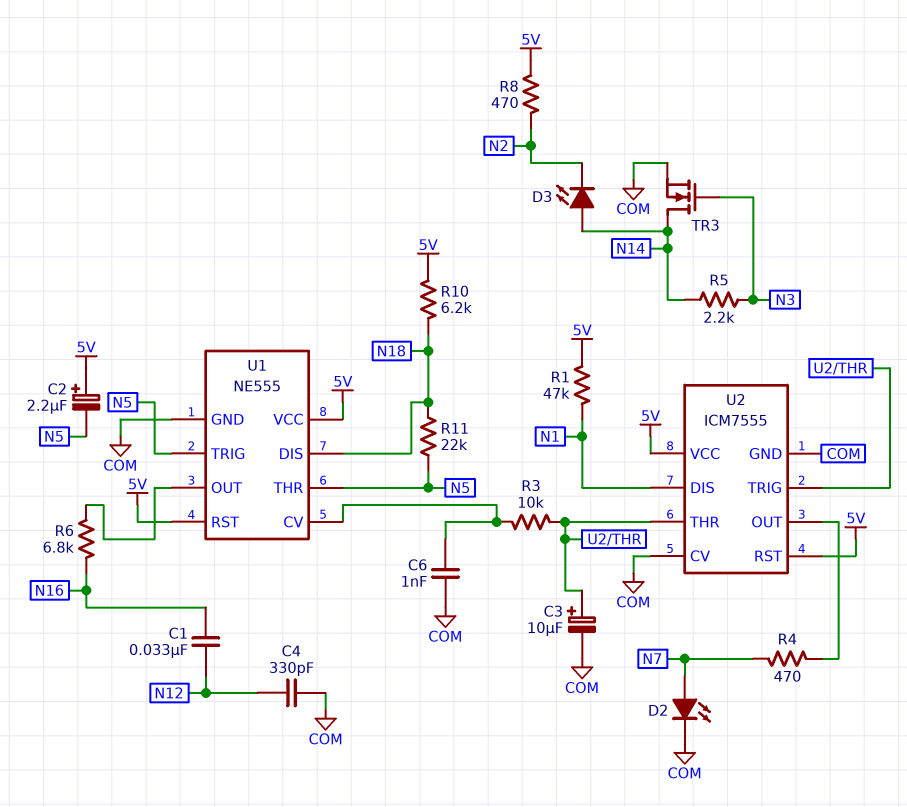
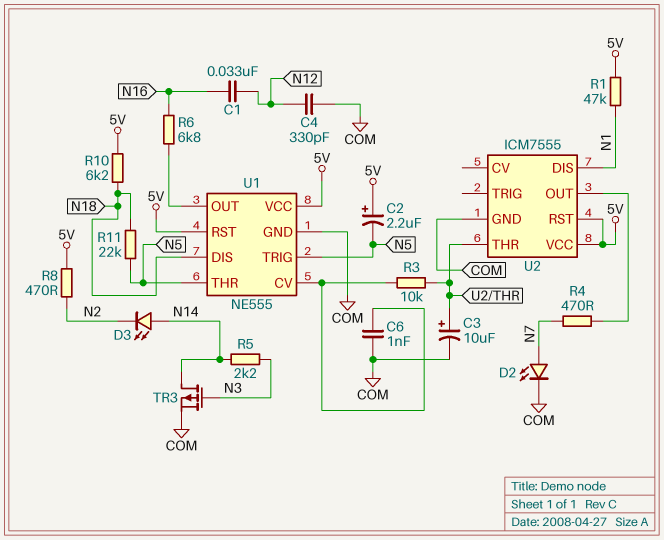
TR3: NMOS (G N3, D N14, S COM) -> PMOS (G N3, D N14, S COM)
U2 pin CV: COM -> none
U2 pin TRIG: U2/THR -> none

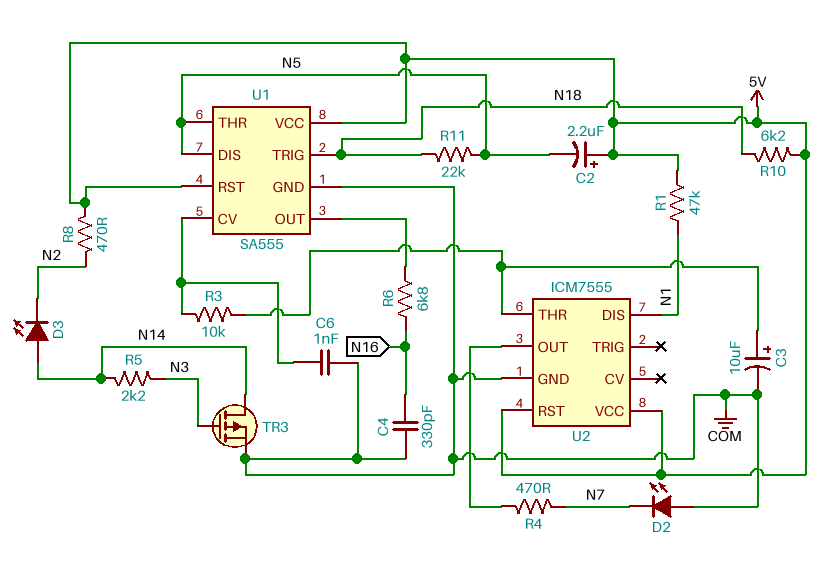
C1: 33nF (N12, N16) -> none
C4: 330pF (COM, N12) -> 330pF (COM, N16)
D2: LED (A N7, K COM) -> LED (A COM, K N7)
U1: NE555 -> SA555
U1 pin DIS: N18 -> N5
U1 pin TRIG: N5 -> N18

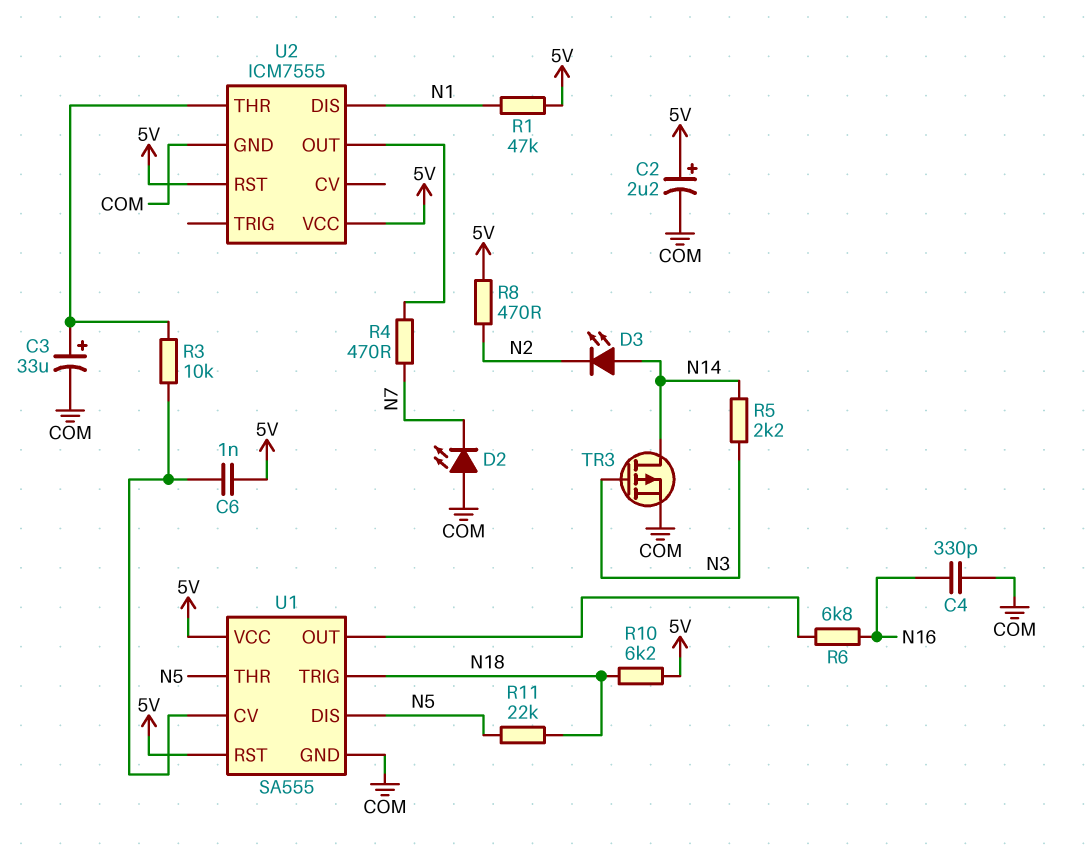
C2: 2.2uF (plus 5V, minus N5) -> 2.2uF (plus 5V, minus COM)
C3: 10uF (plus U2/THR, minus COM) -> 33uF (plus U2/THR, minus COM)
C6: 1nF (COM, U1/CV) -> 1nF (5V, U1/CV)

